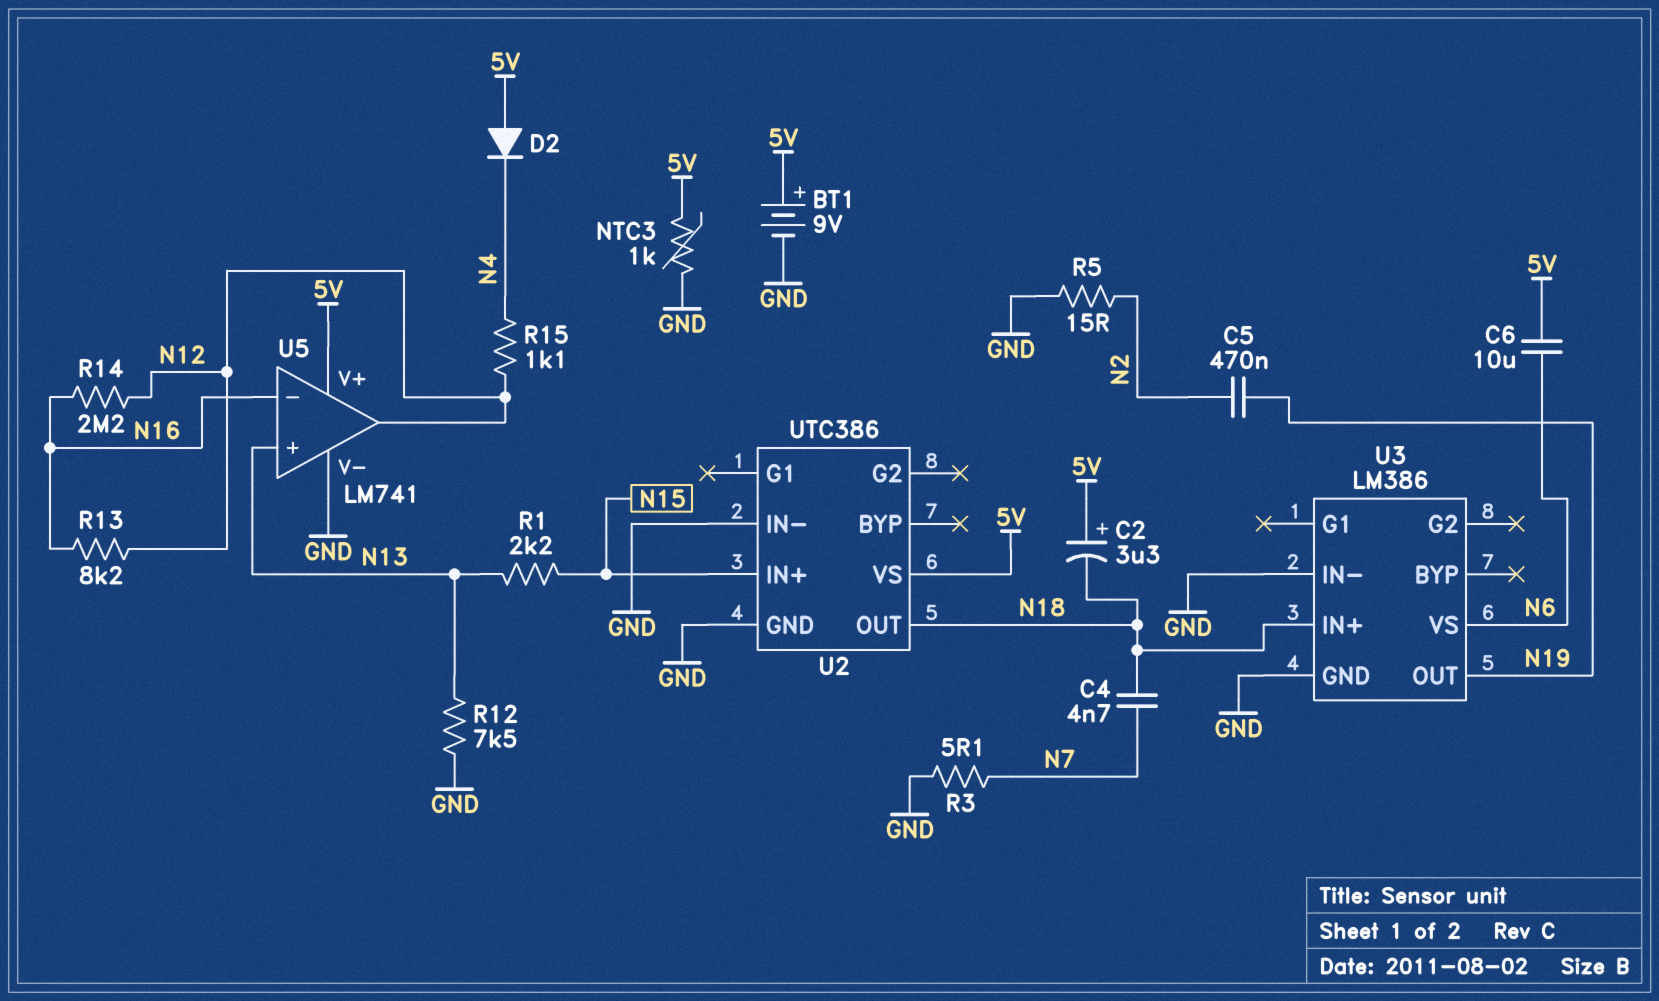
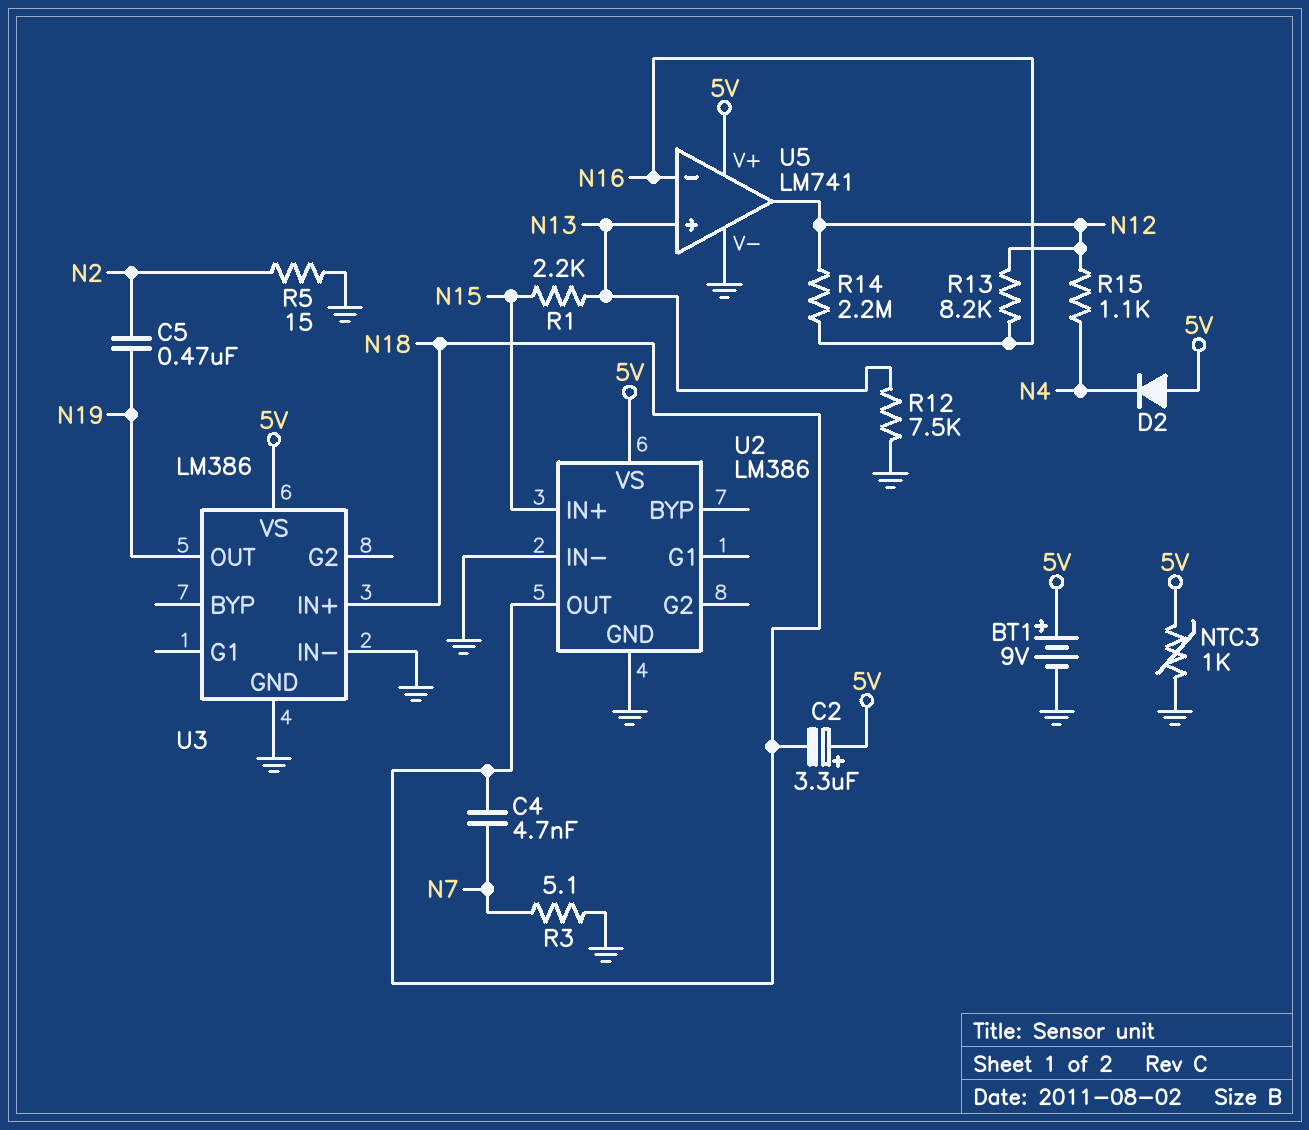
C6: 10uF (5V, N6) -> none
U2: UTC386 -> LM386
U3 pin VS: N6 -> 5V

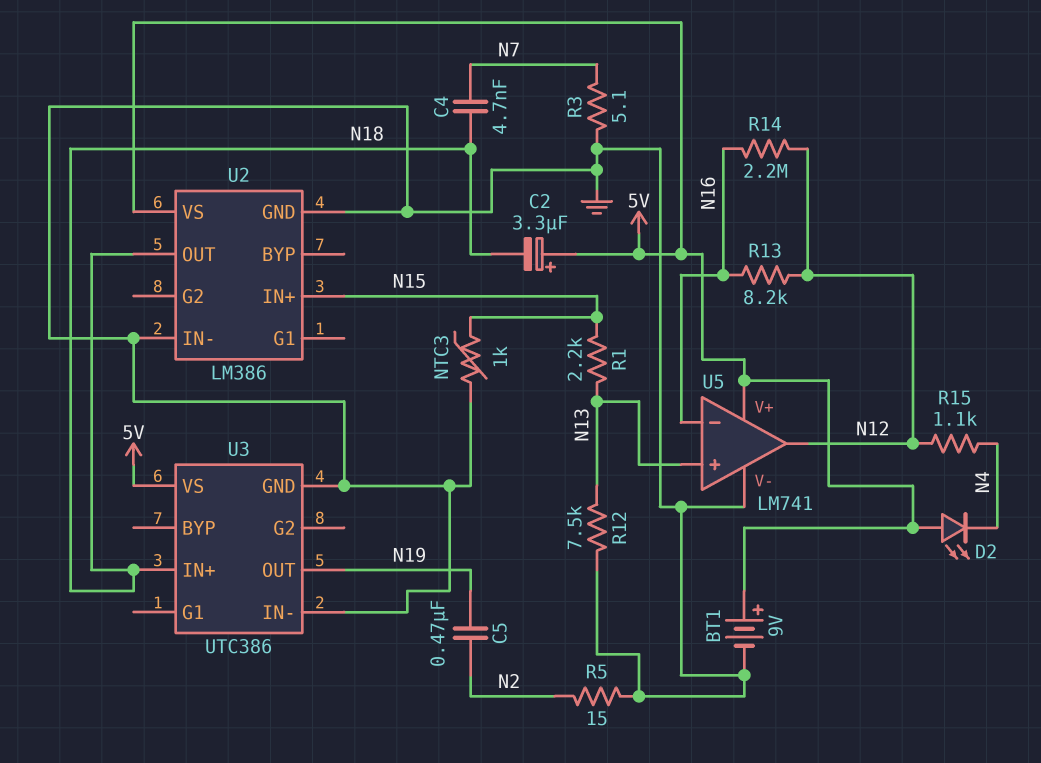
D2: diode (A 5V, K N4) -> LED (A 5V, K N4)
NTC3: 1k (5V, GND) -> 1k (GND, N15)
U3: LM386 -> UTC386

